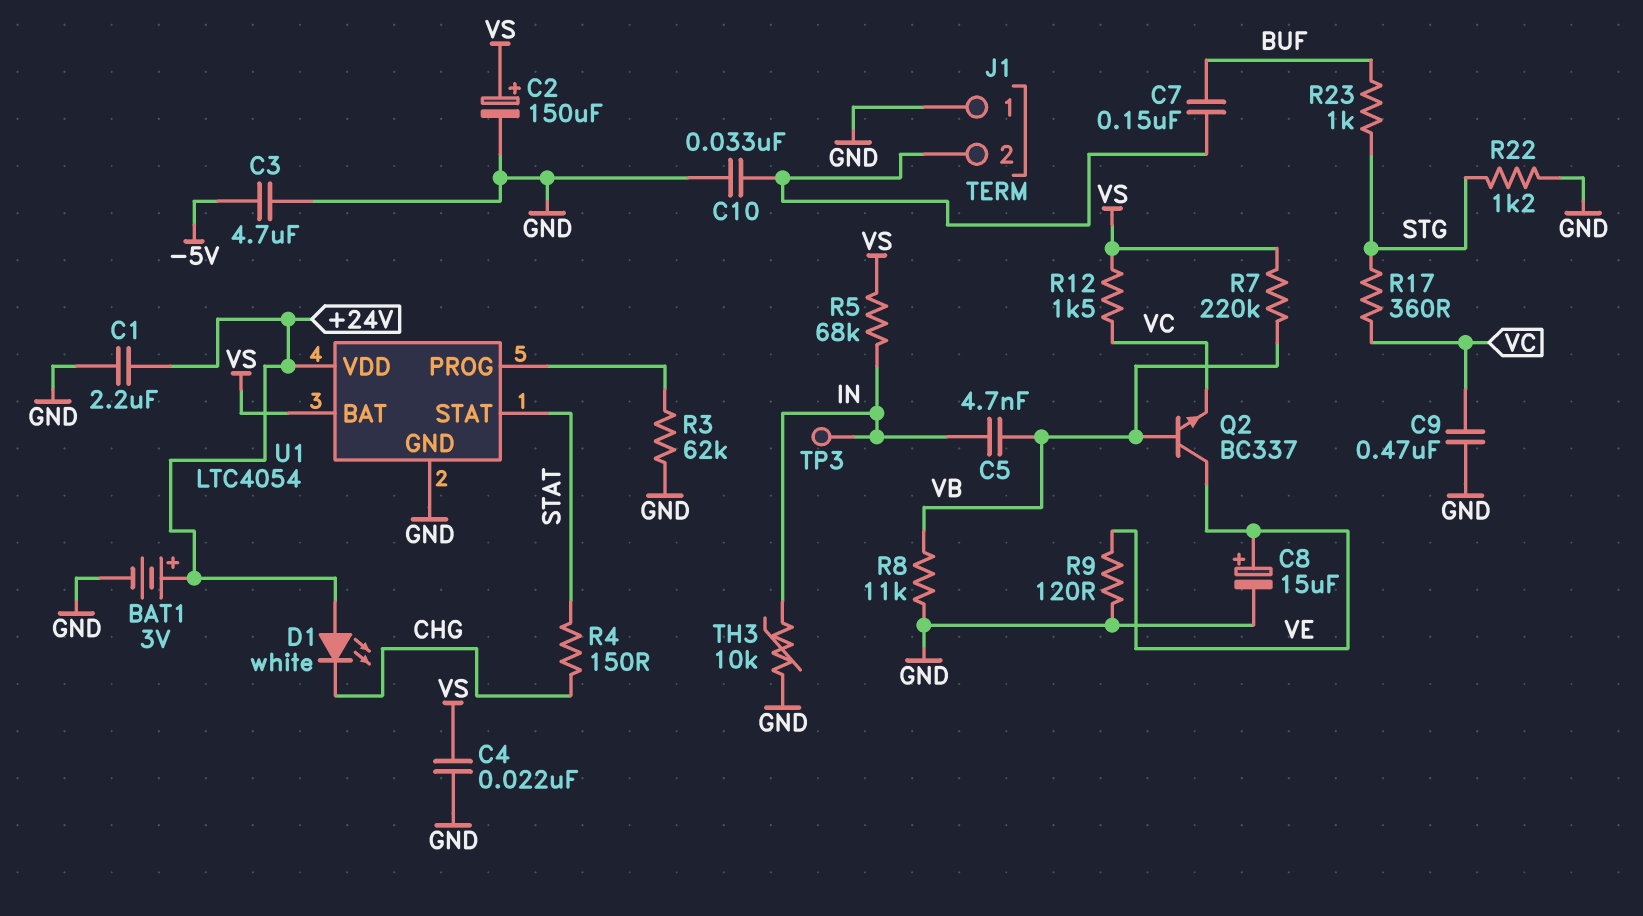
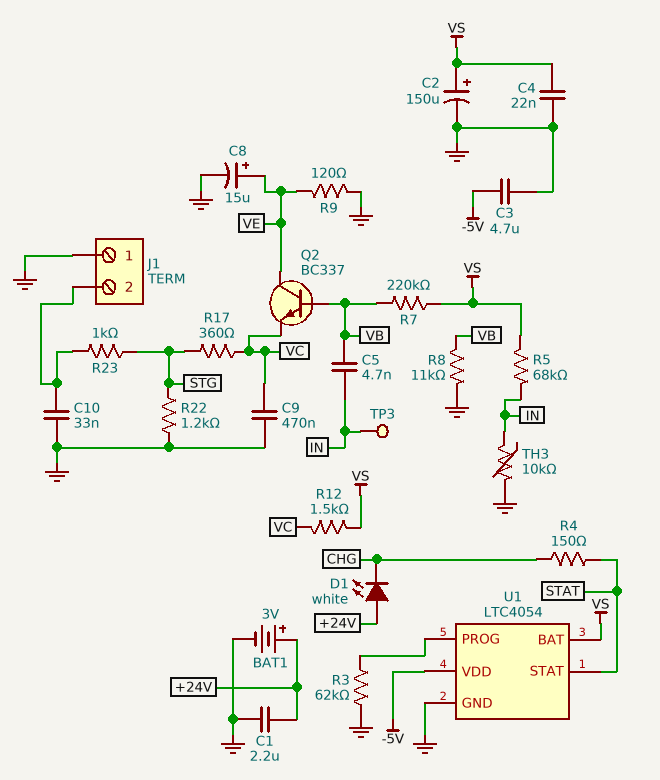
C7: 150nF (BUF, J1/2) -> none
R23: 1k (BUF, STG) -> 1k (J1/2, STG)
U1 pin VDD: +24V -> -5V

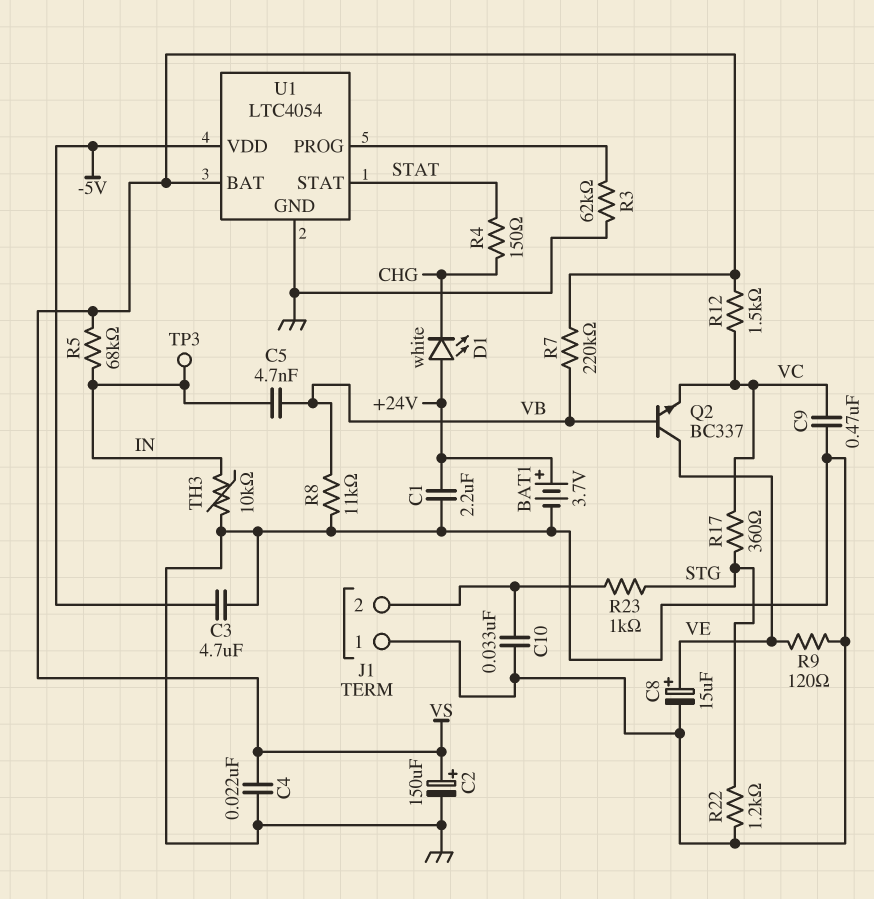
BAT1: 3V (plus +24V, minus GND) -> 3.7V (plus +24V, minus GND)

